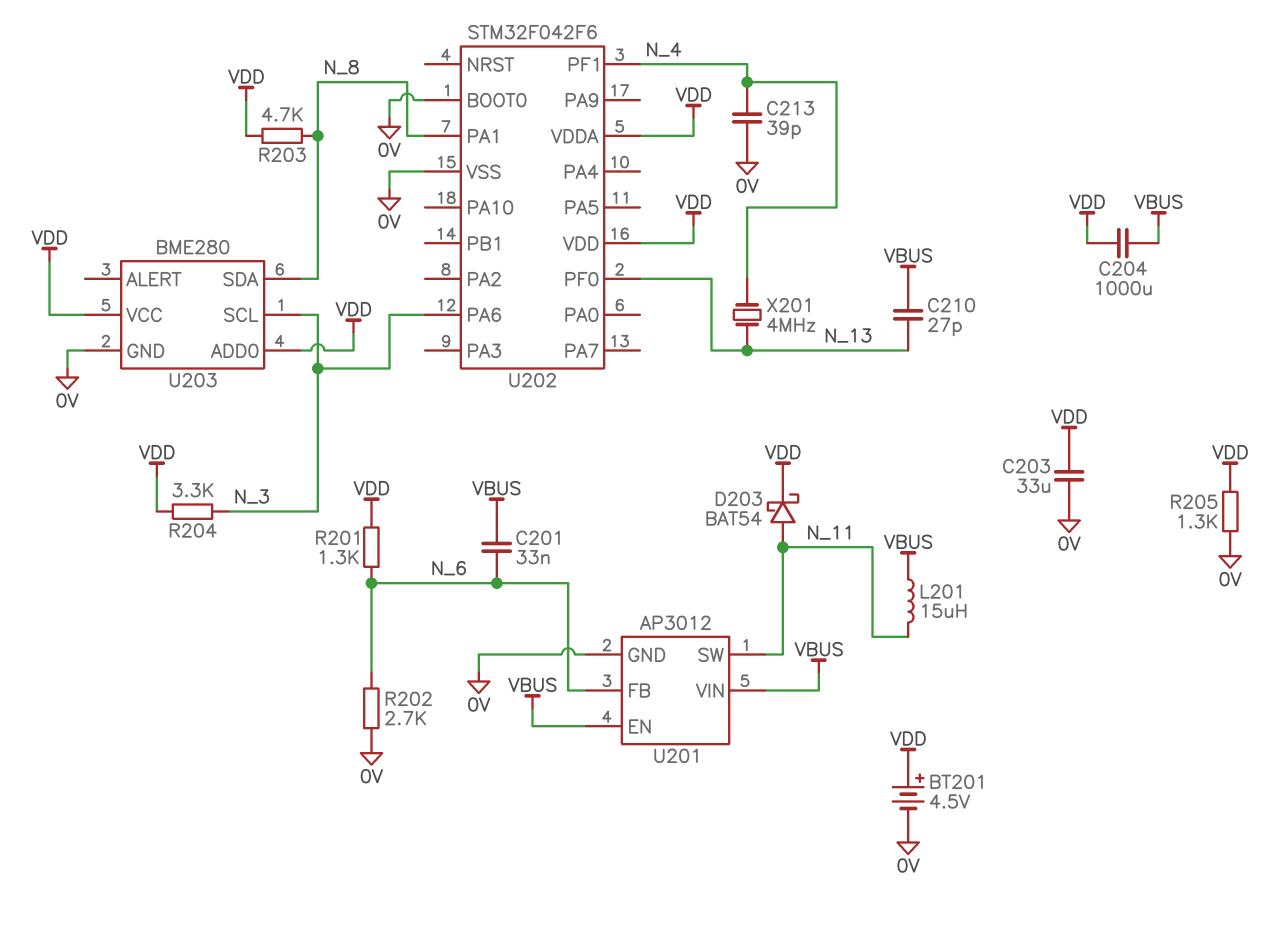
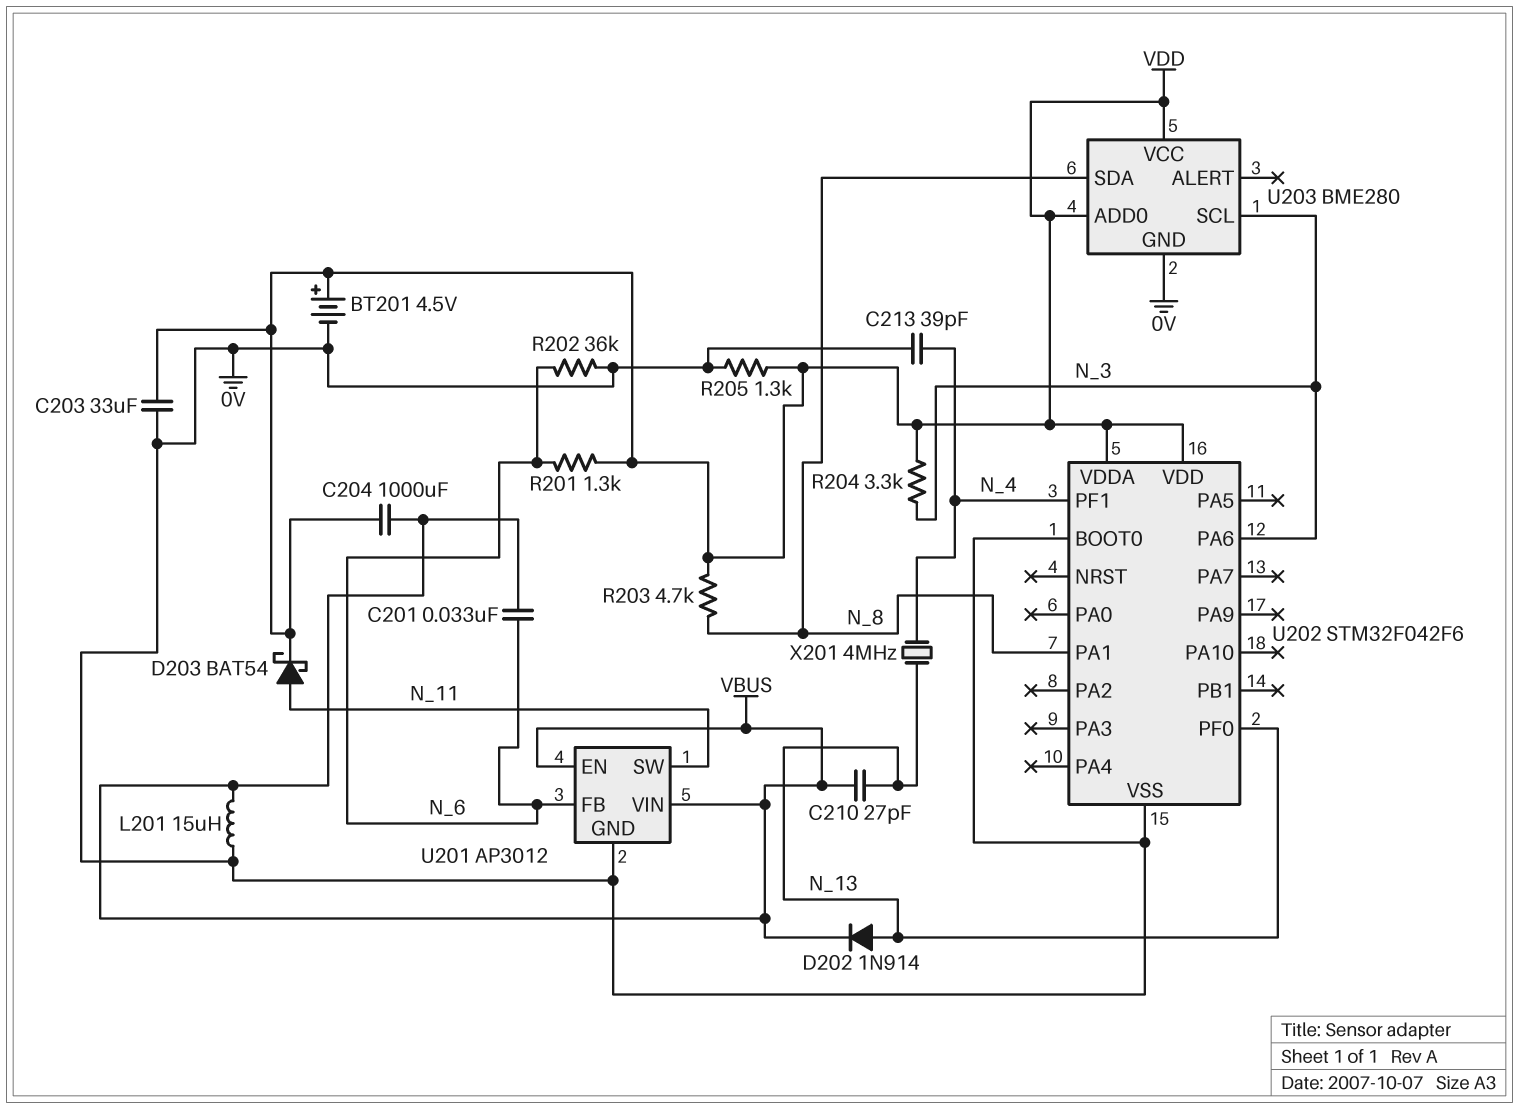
D202: none -> diode 1N914 (A N_13, K VBUS)
L201: 15uH (N_11, VBUS) -> 15uH (0V, VBUS)
R202: 2.7k (0V, N_6) -> 36k (0V, N_6)

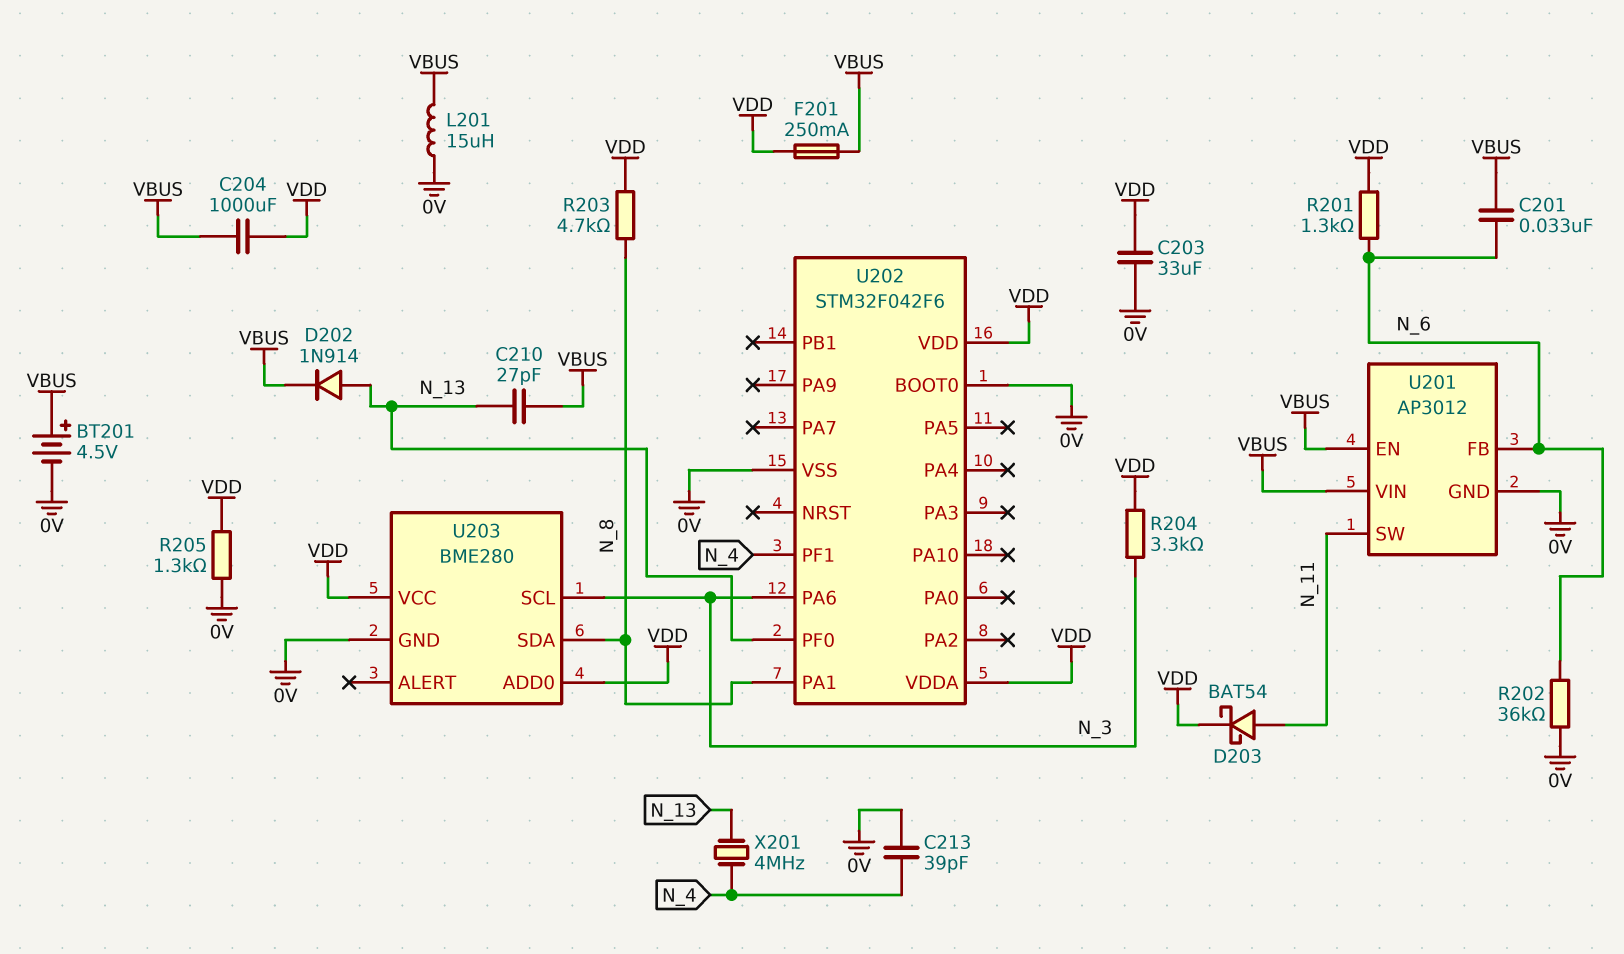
BT201: 4.5V (plus VDD, minus 0V) -> 4.5V (plus VBUS, minus 0V)
F201: none -> 250mA (VBUS, VDD)

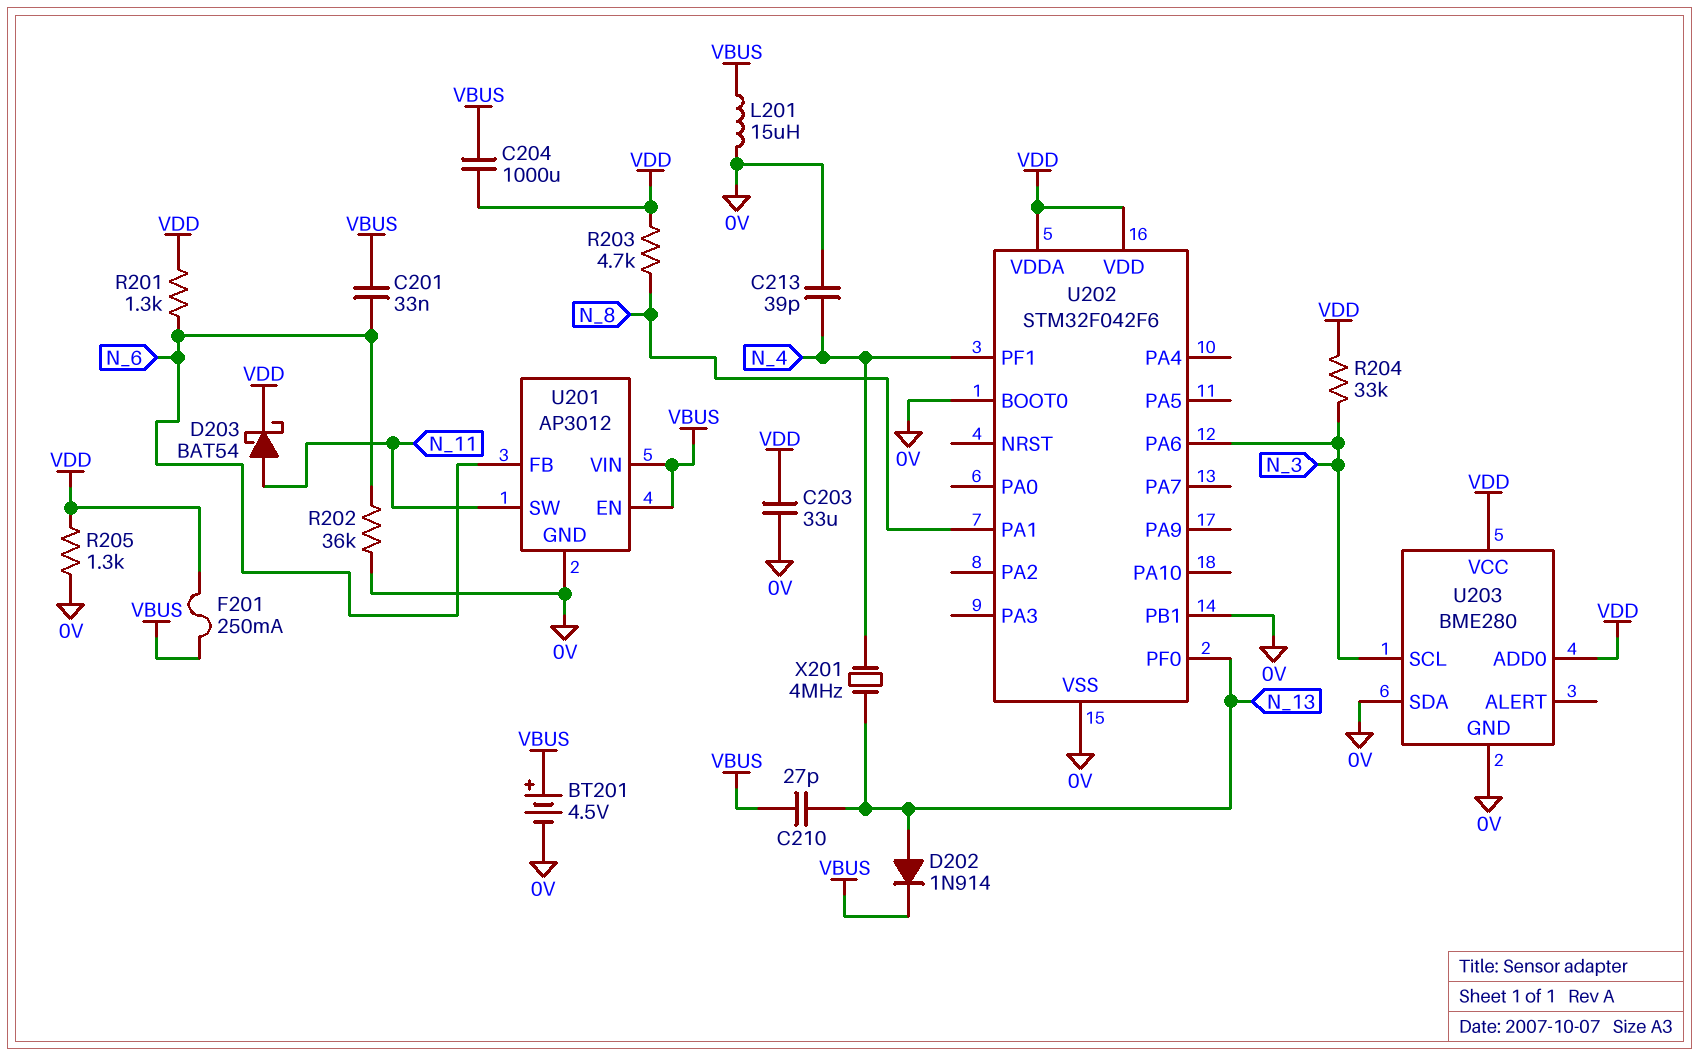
R204: 3.3k (N_3, VDD) -> 33k (N_3, VDD)
U202 pin PB1: none -> 0V
U203 pin SDA: N_8 -> 0V

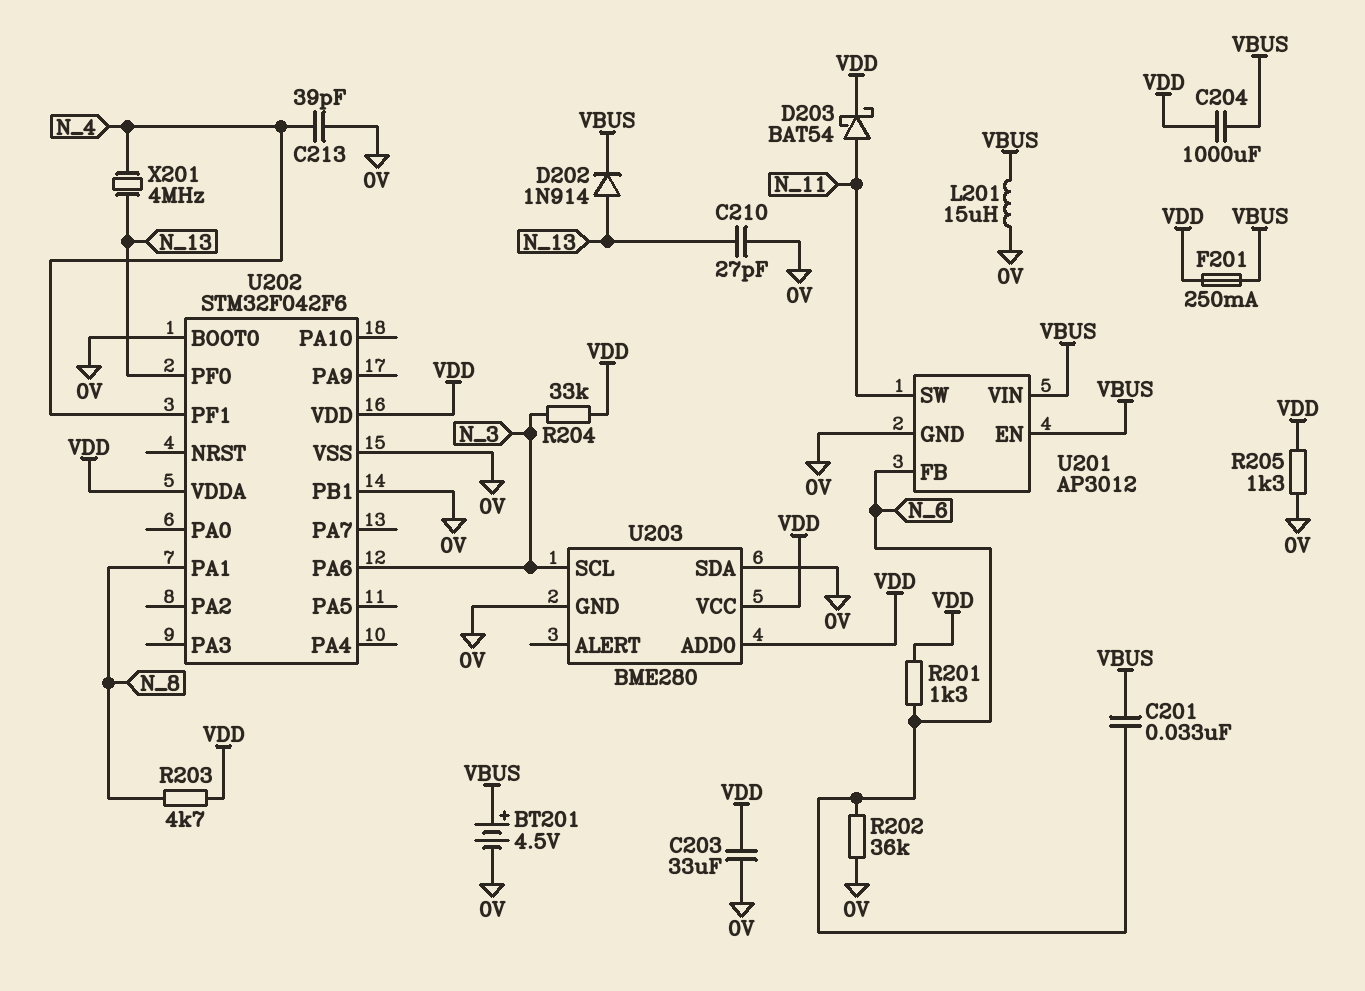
C210: 27pF (N_13, VBUS) -> 27pF (0V, N_13)

